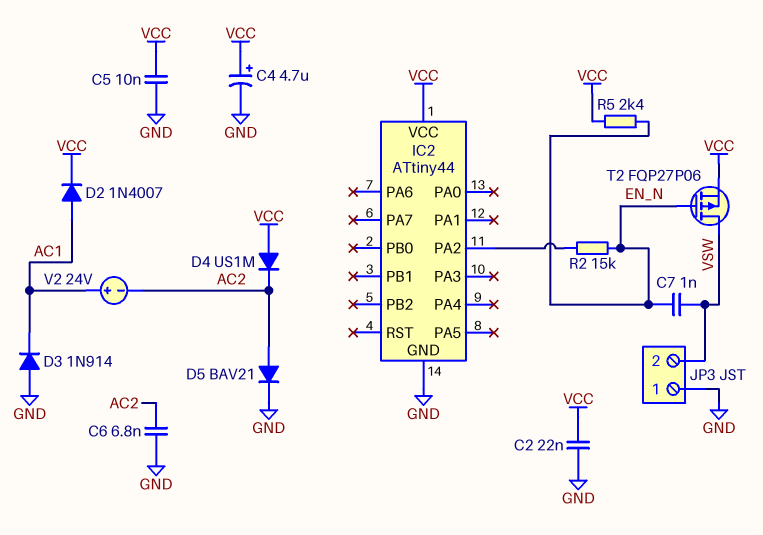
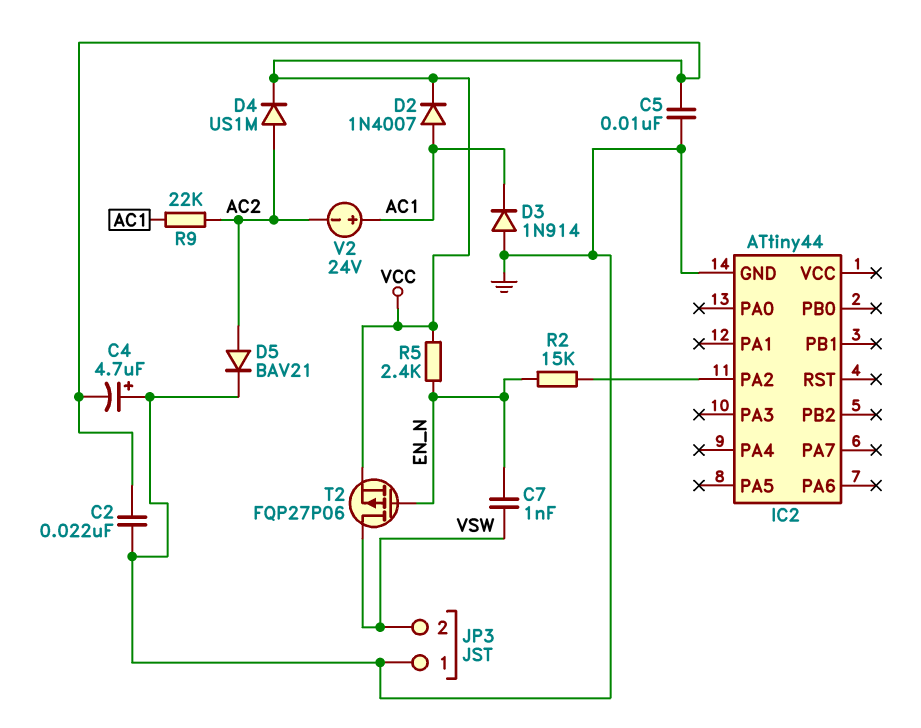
C4: 4.7uF (plus VCC, minus GND) -> 4.7uF (plus GND, minus VCC)
C6: 6.8nF (AC2, GND) -> none
D4: diode US1M (A VCC, K AC2) -> diode US1M (A AC2, K VCC)
IC2 pin VCC: VCC -> none
R9: none -> 22k (AC1, AC2)

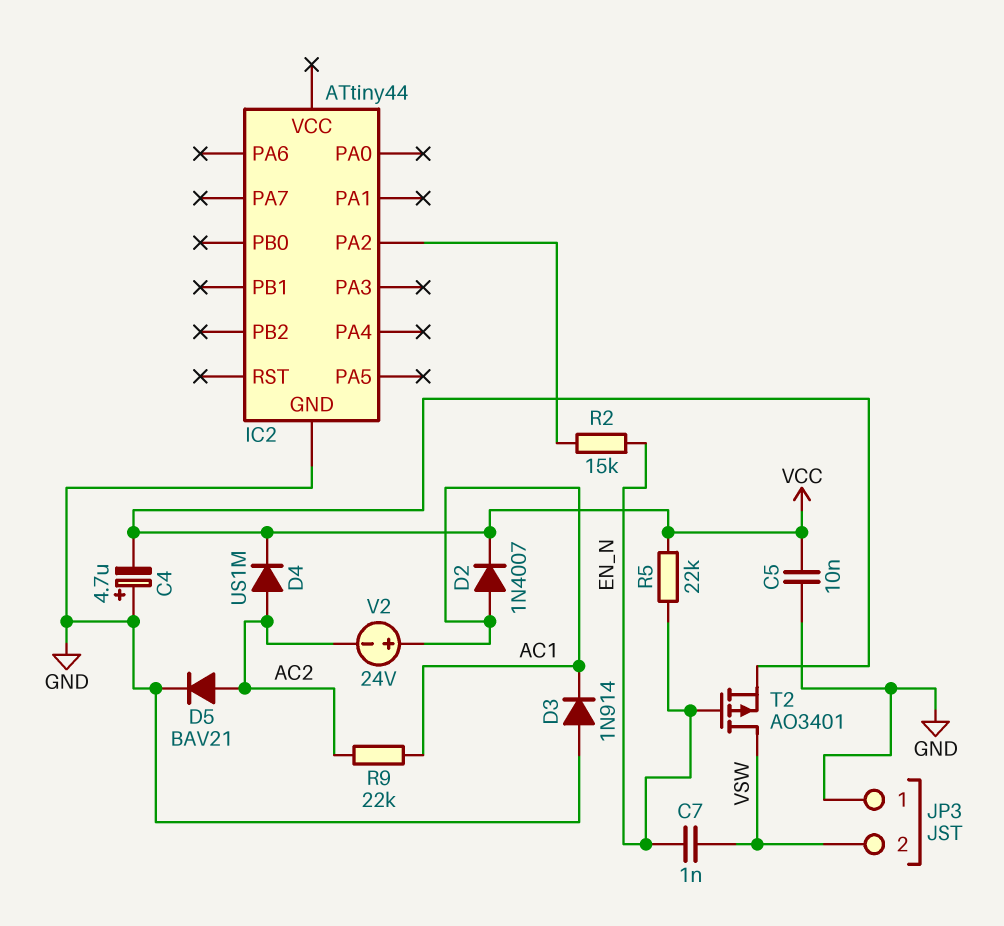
C2: 22nF (GND, VCC) -> none
R5: 2.4k (EN_N, VCC) -> 22k (EN_N, VCC)
T2: PMOS FQP27P06 (G EN_N, D VSW, S VCC) -> PMOS AO3401 (G EN_N, D VSW, S VCC)

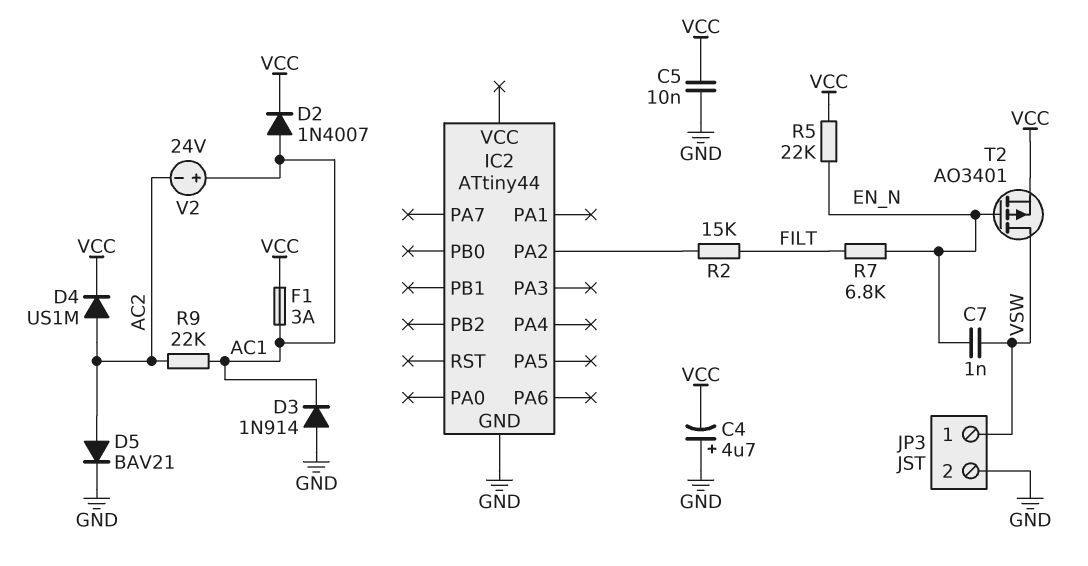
F1: none -> 3A (AC1, VCC)
JP3 pin 1: GND -> VSW
JP3 pin 2: VSW -> GND
R2: 15k (EN_N, IC2/PA2) -> 15k (FILT, IC2/PA2)
R7: none -> 6.8k (EN_N, FILT)

